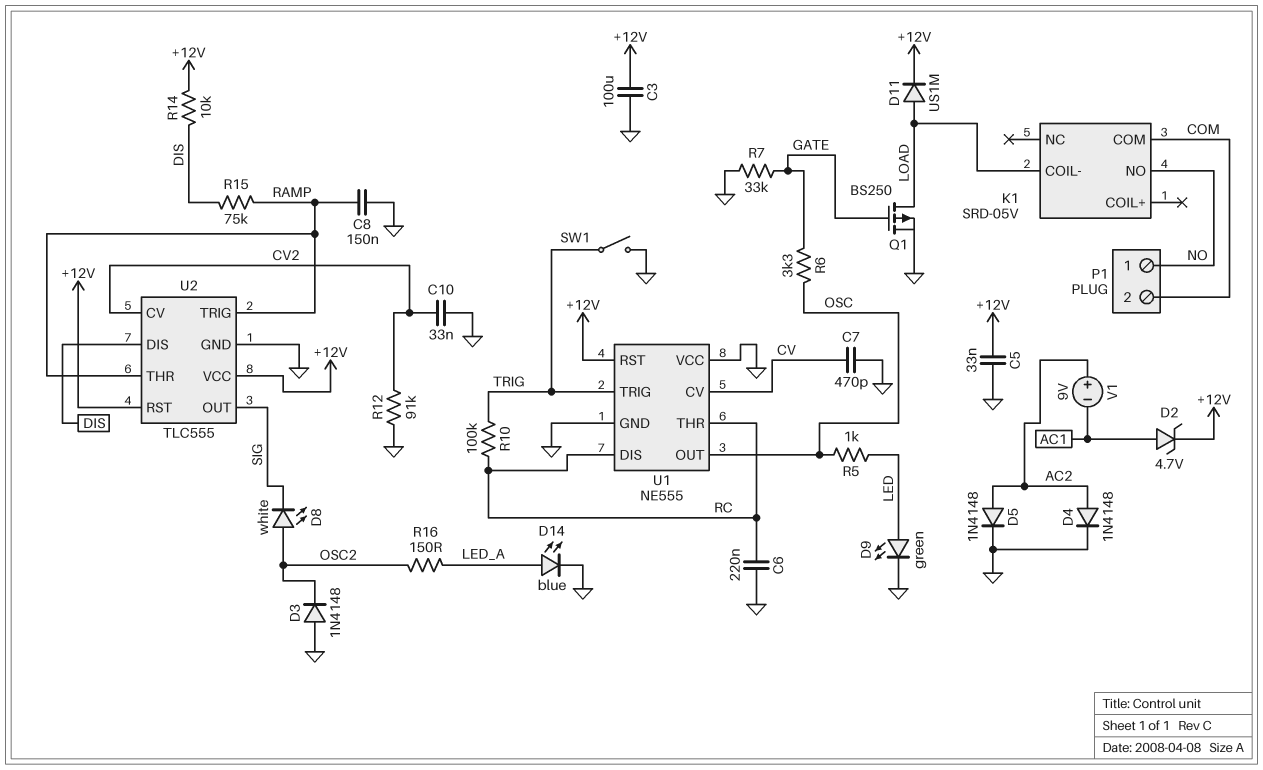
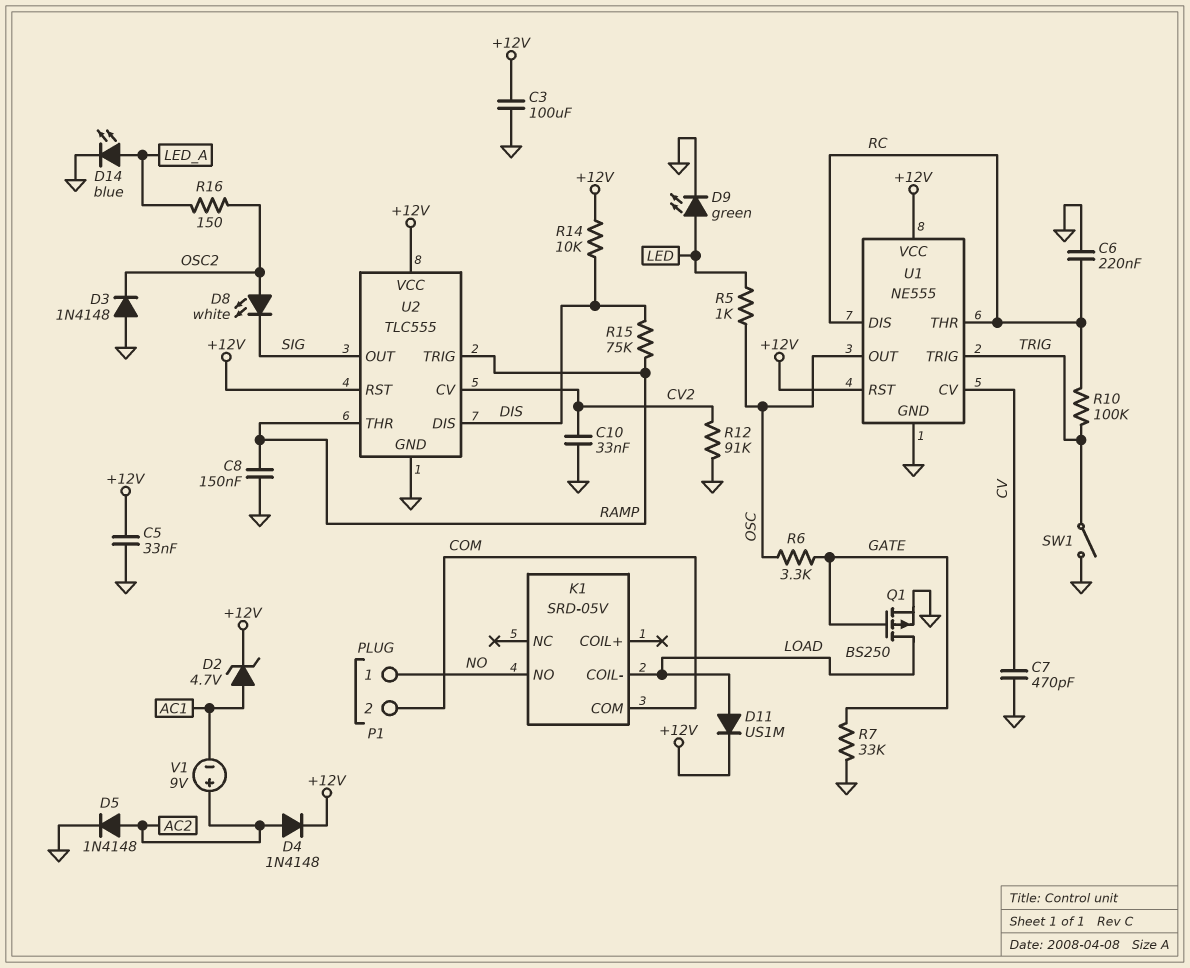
D4: diode 1N4148 (A AC2, K GND) -> diode 1N4148 (A AC2, K +12V)
U1 pin VCC: GND -> +12V

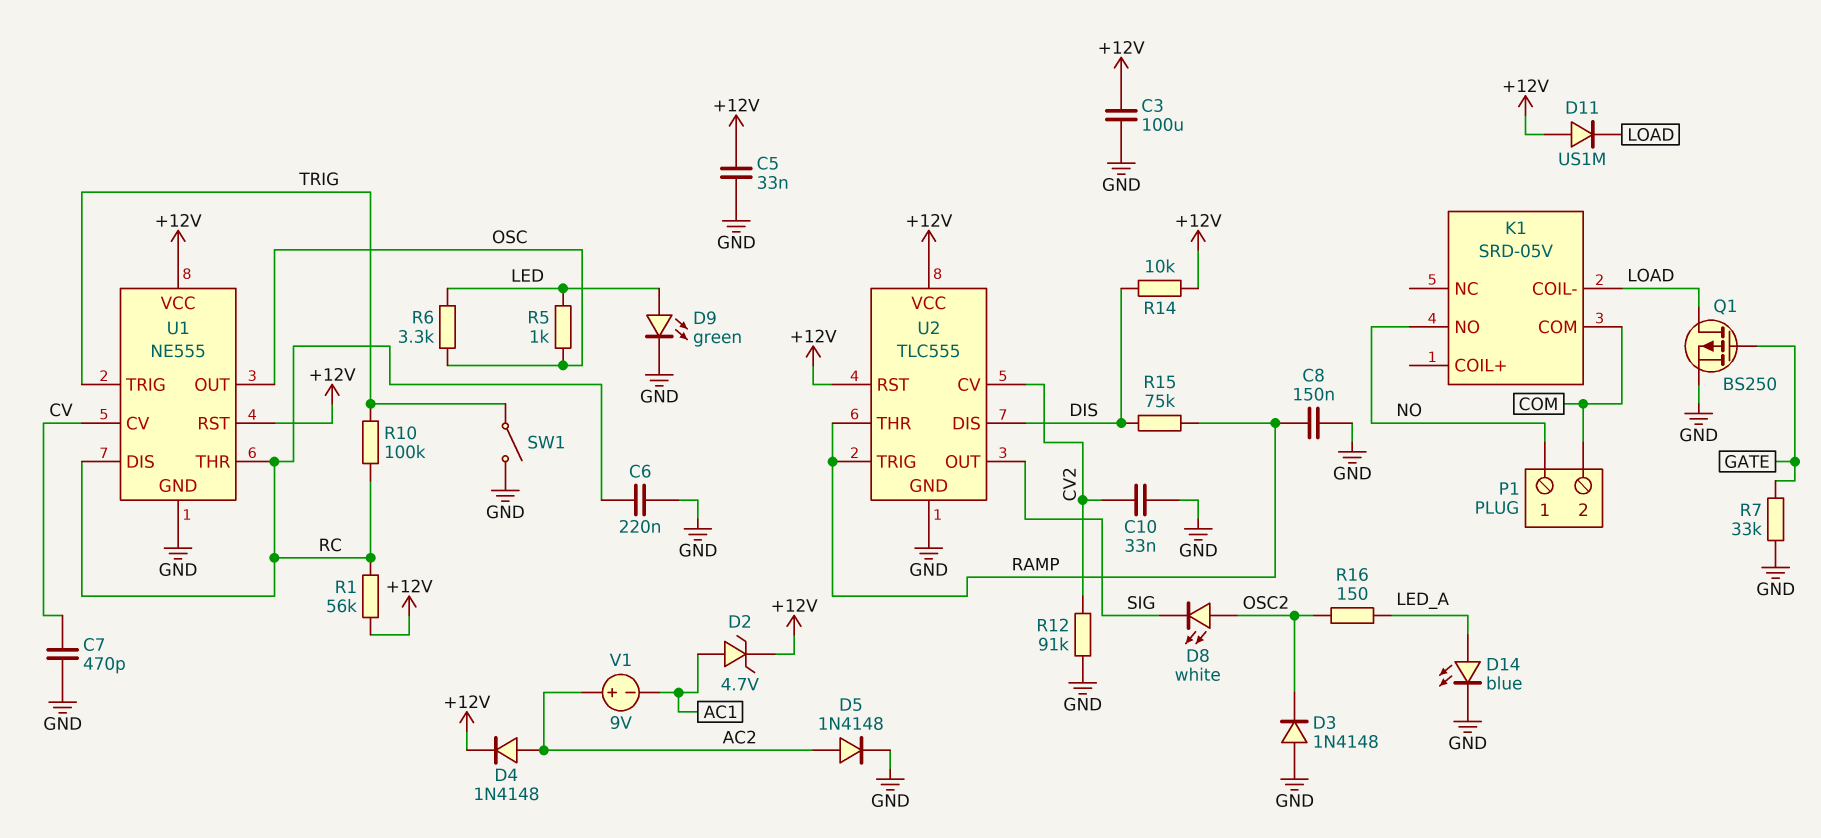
D11: diode US1M (A LOAD, K +12V) -> diode US1M (A +12V, K LOAD)
R1: none -> 56k (+12V, RC)
R6: 3.3k (GATE, OSC) -> 3.3k (LED, OSC)

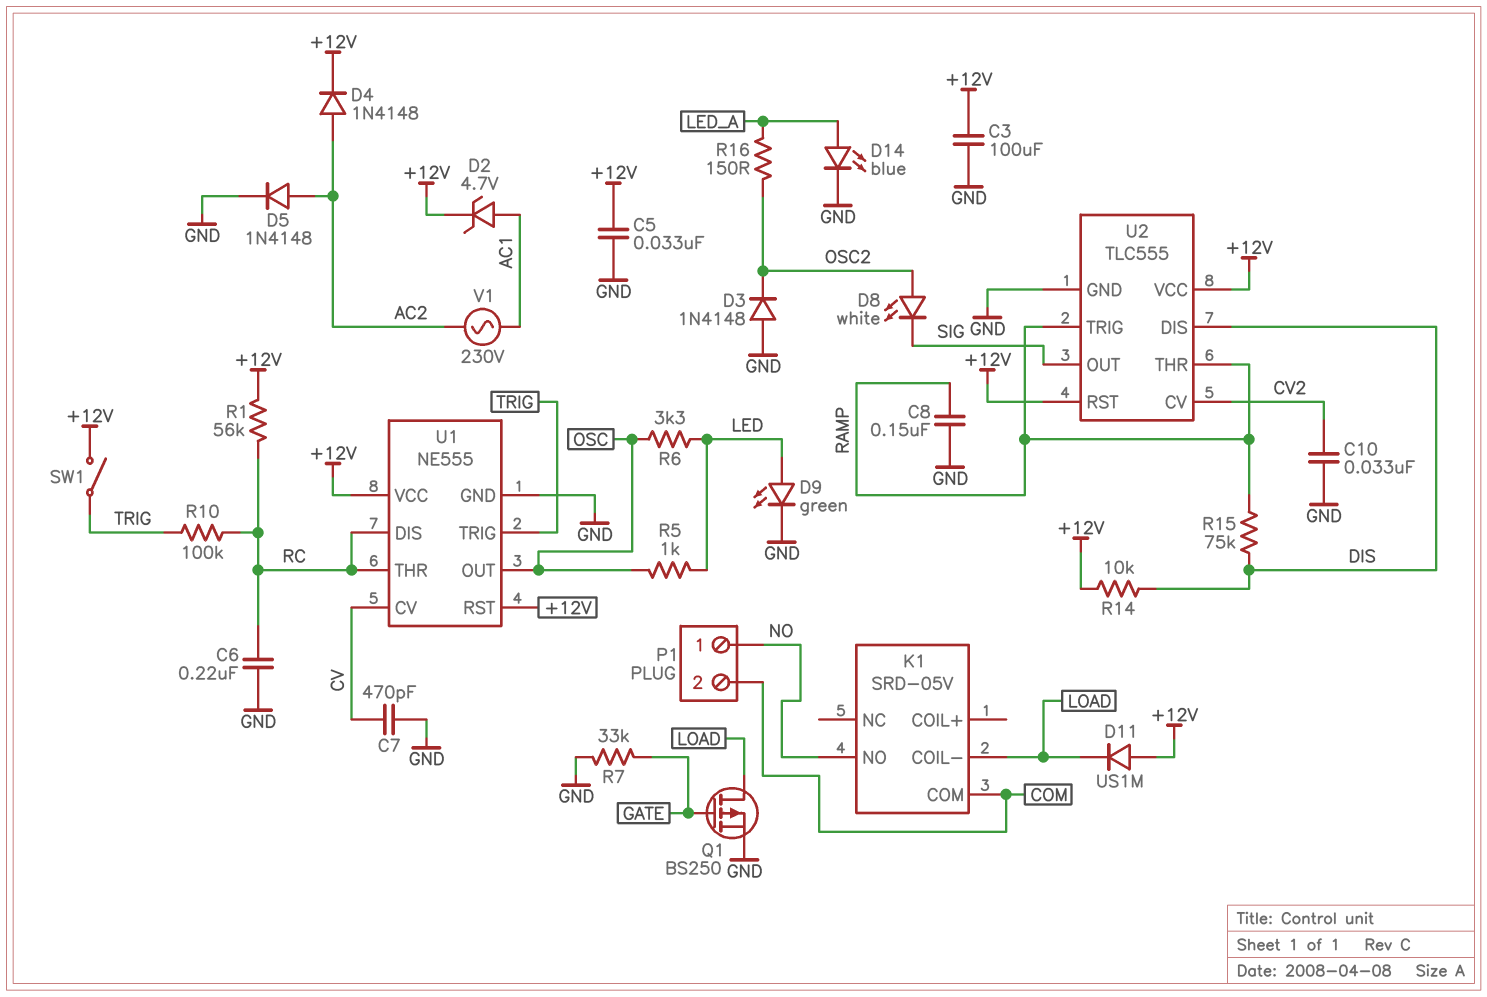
R12: 91k (CV2, GND) -> none
SW1: switch (GND, TRIG) -> switch (+12V, TRIG)
V1: 9V (plus AC2, minus AC1) -> AC 230V (AC1, AC2)

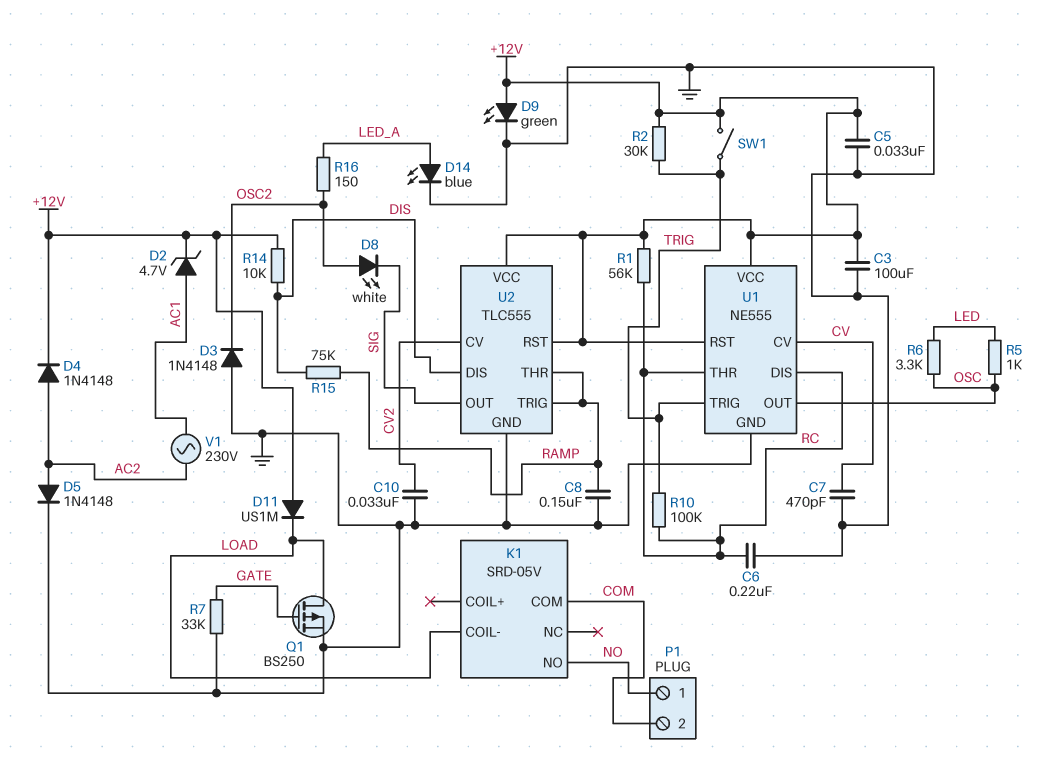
D9: LED green (A LED, K GND) -> LED green (A +12V, K GND)
R2: none -> 30k (+12V, TRIG)

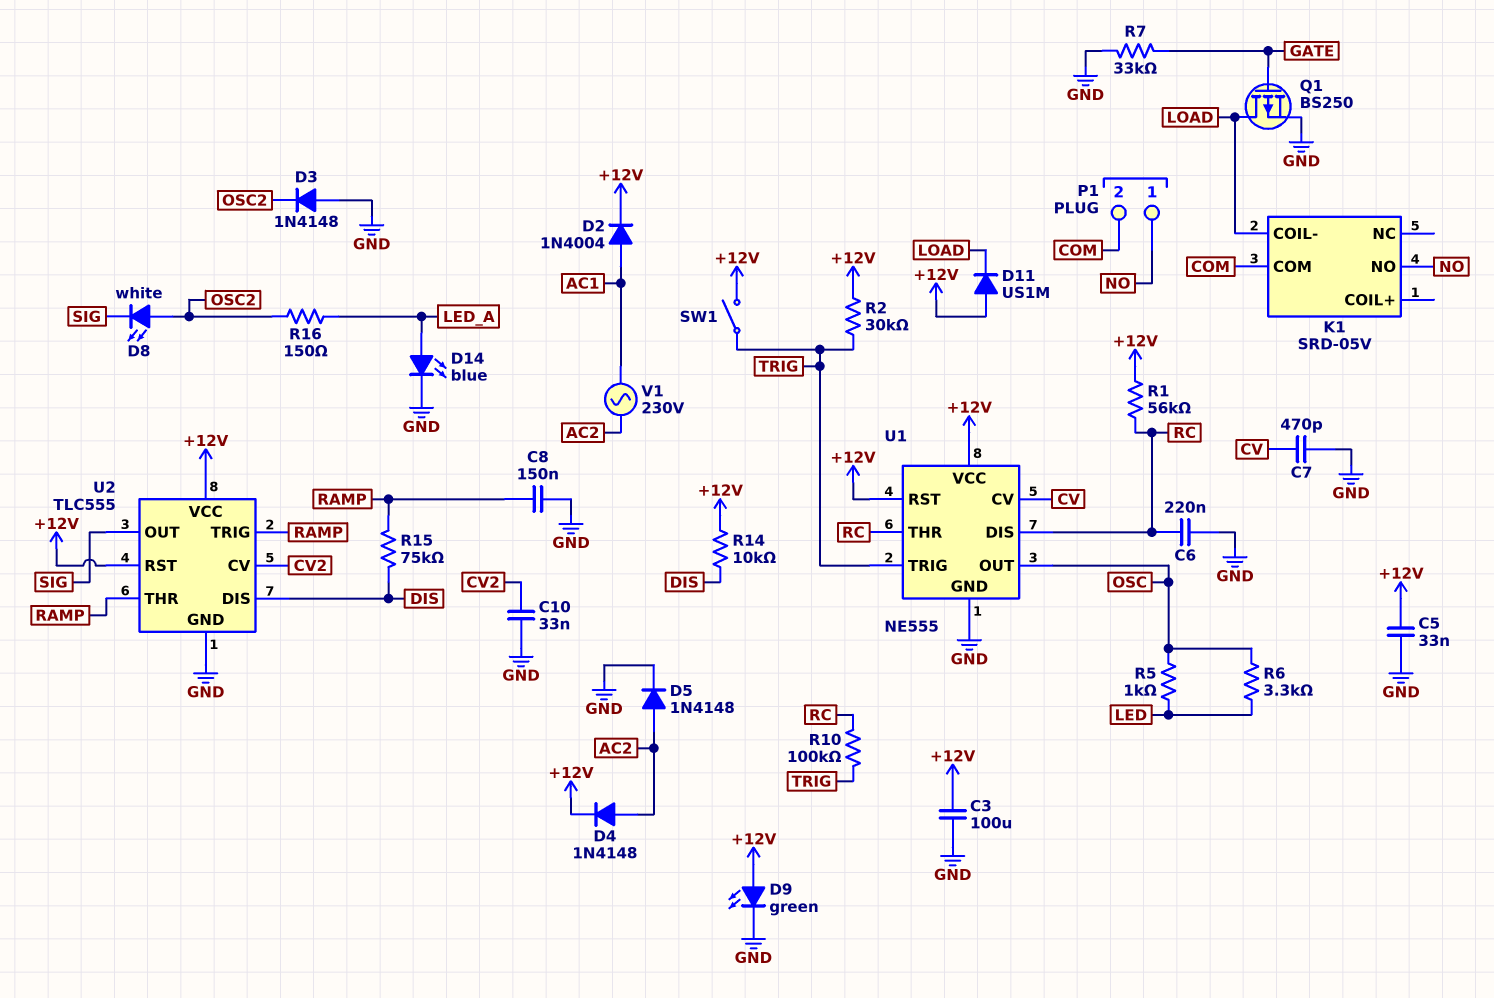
D2: zener 4.7V (A AC1, K +12V) -> diode 1N4004 (A AC1, K +12V)

